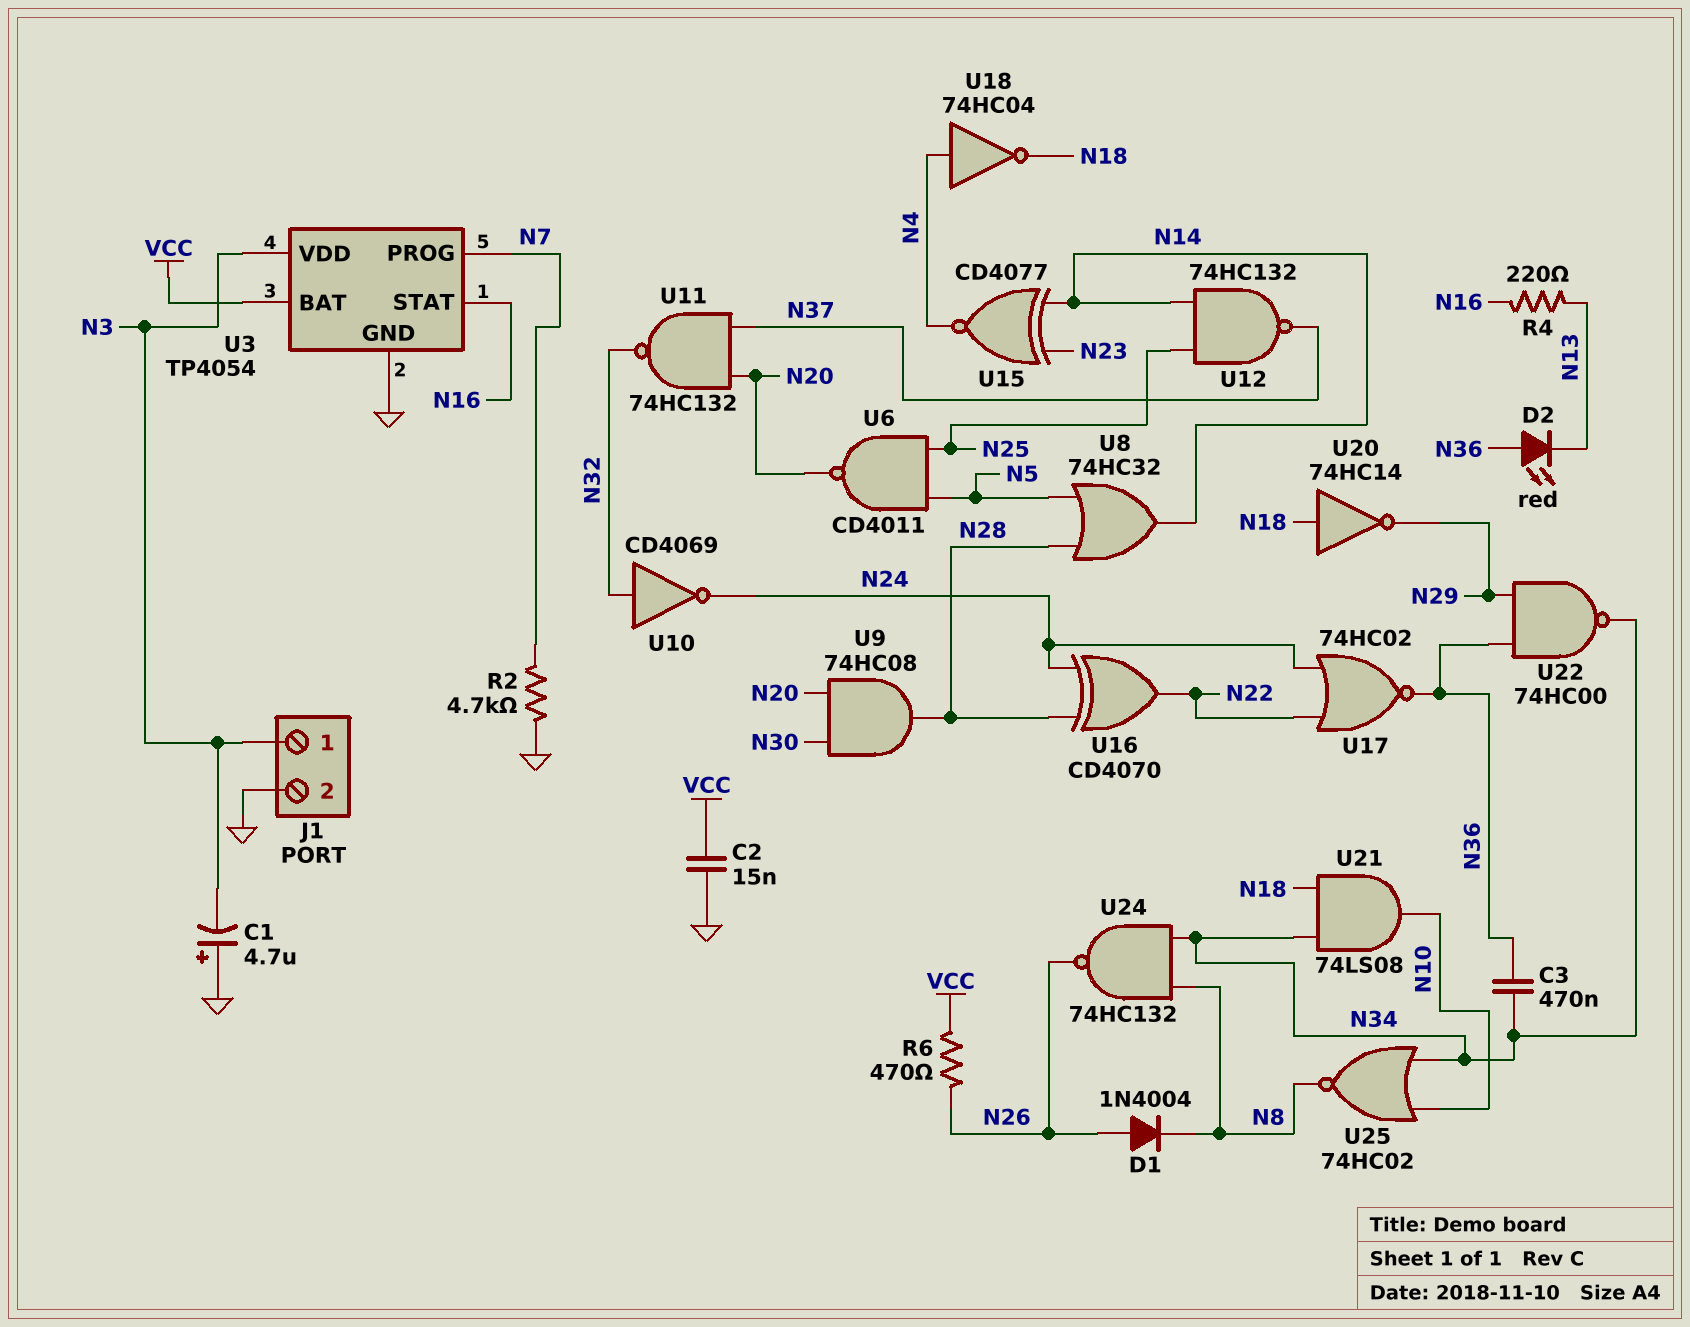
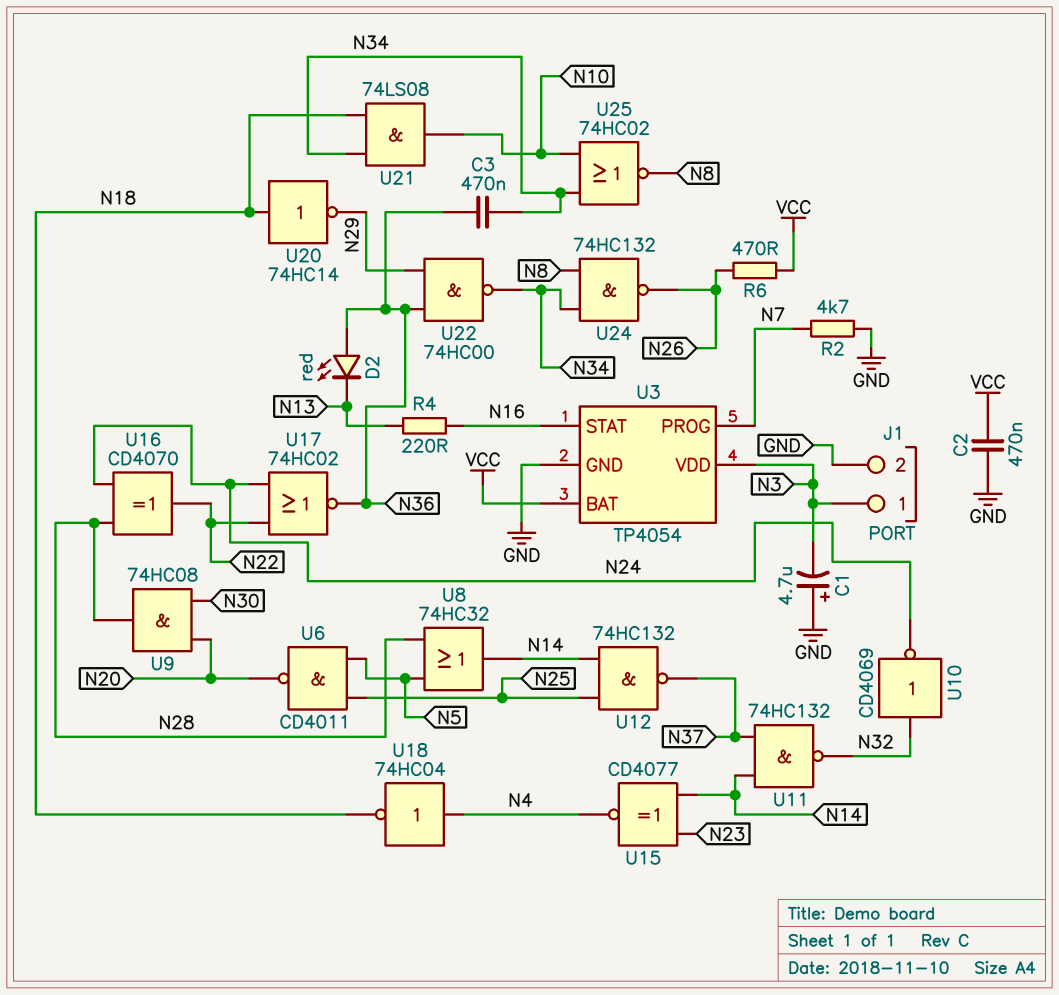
C2: 15nF (GND, VCC) -> 470nF (GND, VCC)
D1: diode 1N4004 (A N26, K N8) -> none
U11: NAND 74HC132 (in N20, in N37, out N32) -> NAND 74HC132 (in N14, in N37, out N32)

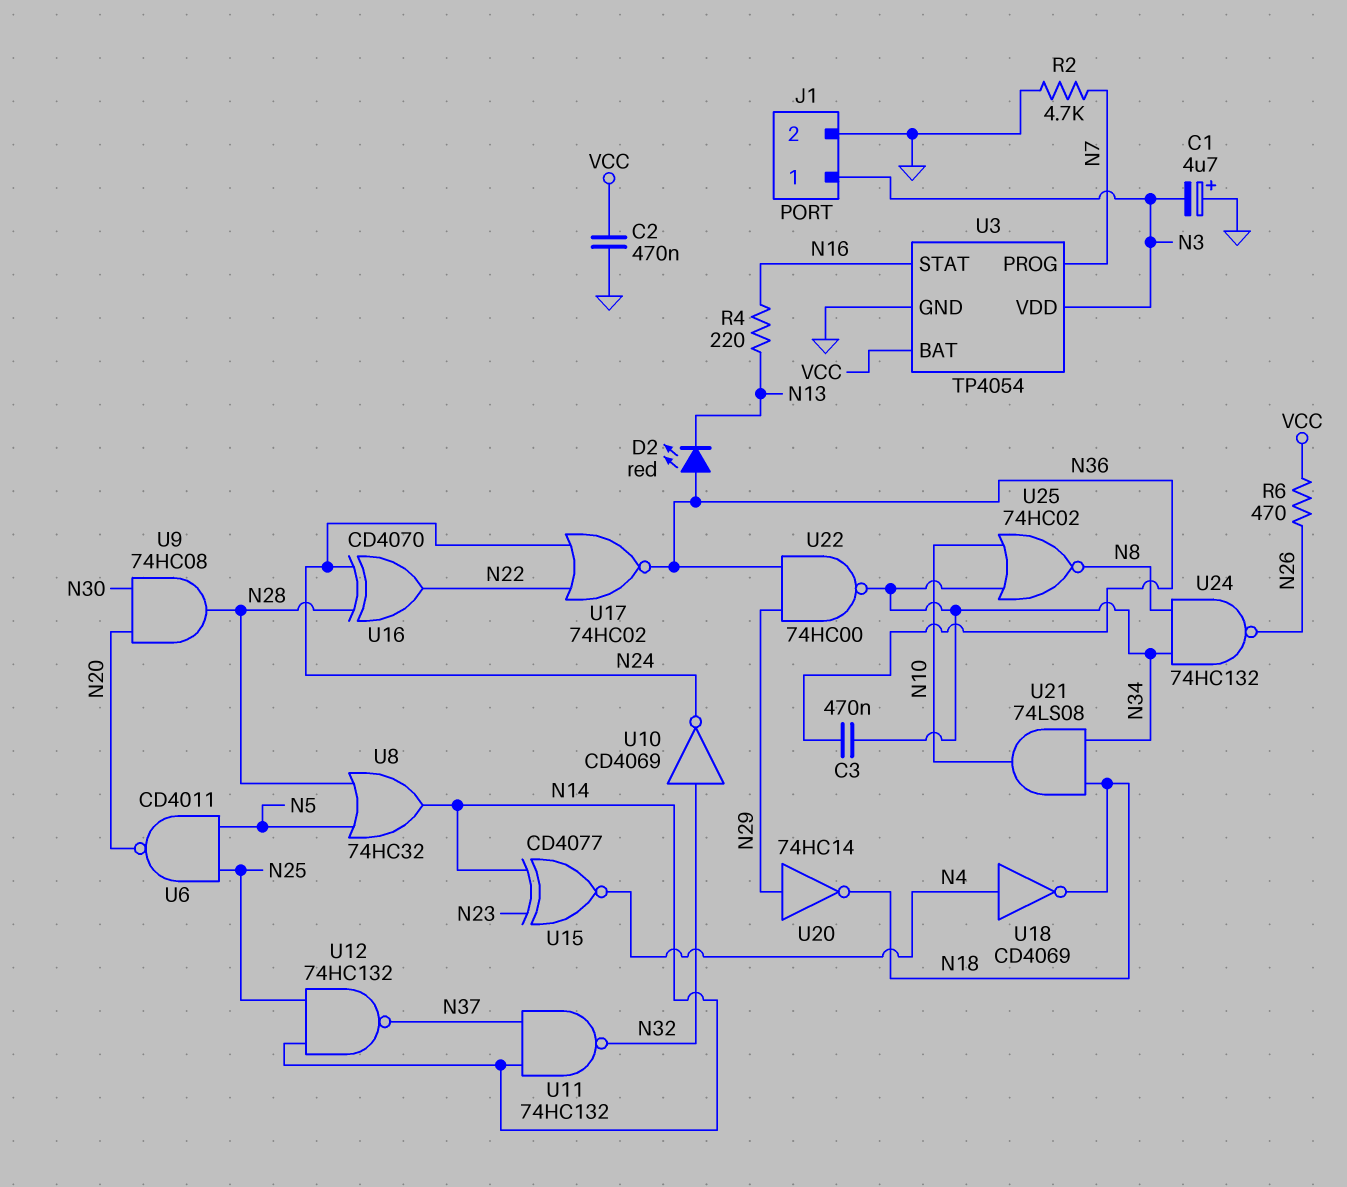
U18: NOT 74HC04 (in N4, out N18) -> NOT CD4069 (in N4, out N18)
U20: NOT 74HC14 (in N18, out N29) -> NOT 74HC14 (in N29, out N18)

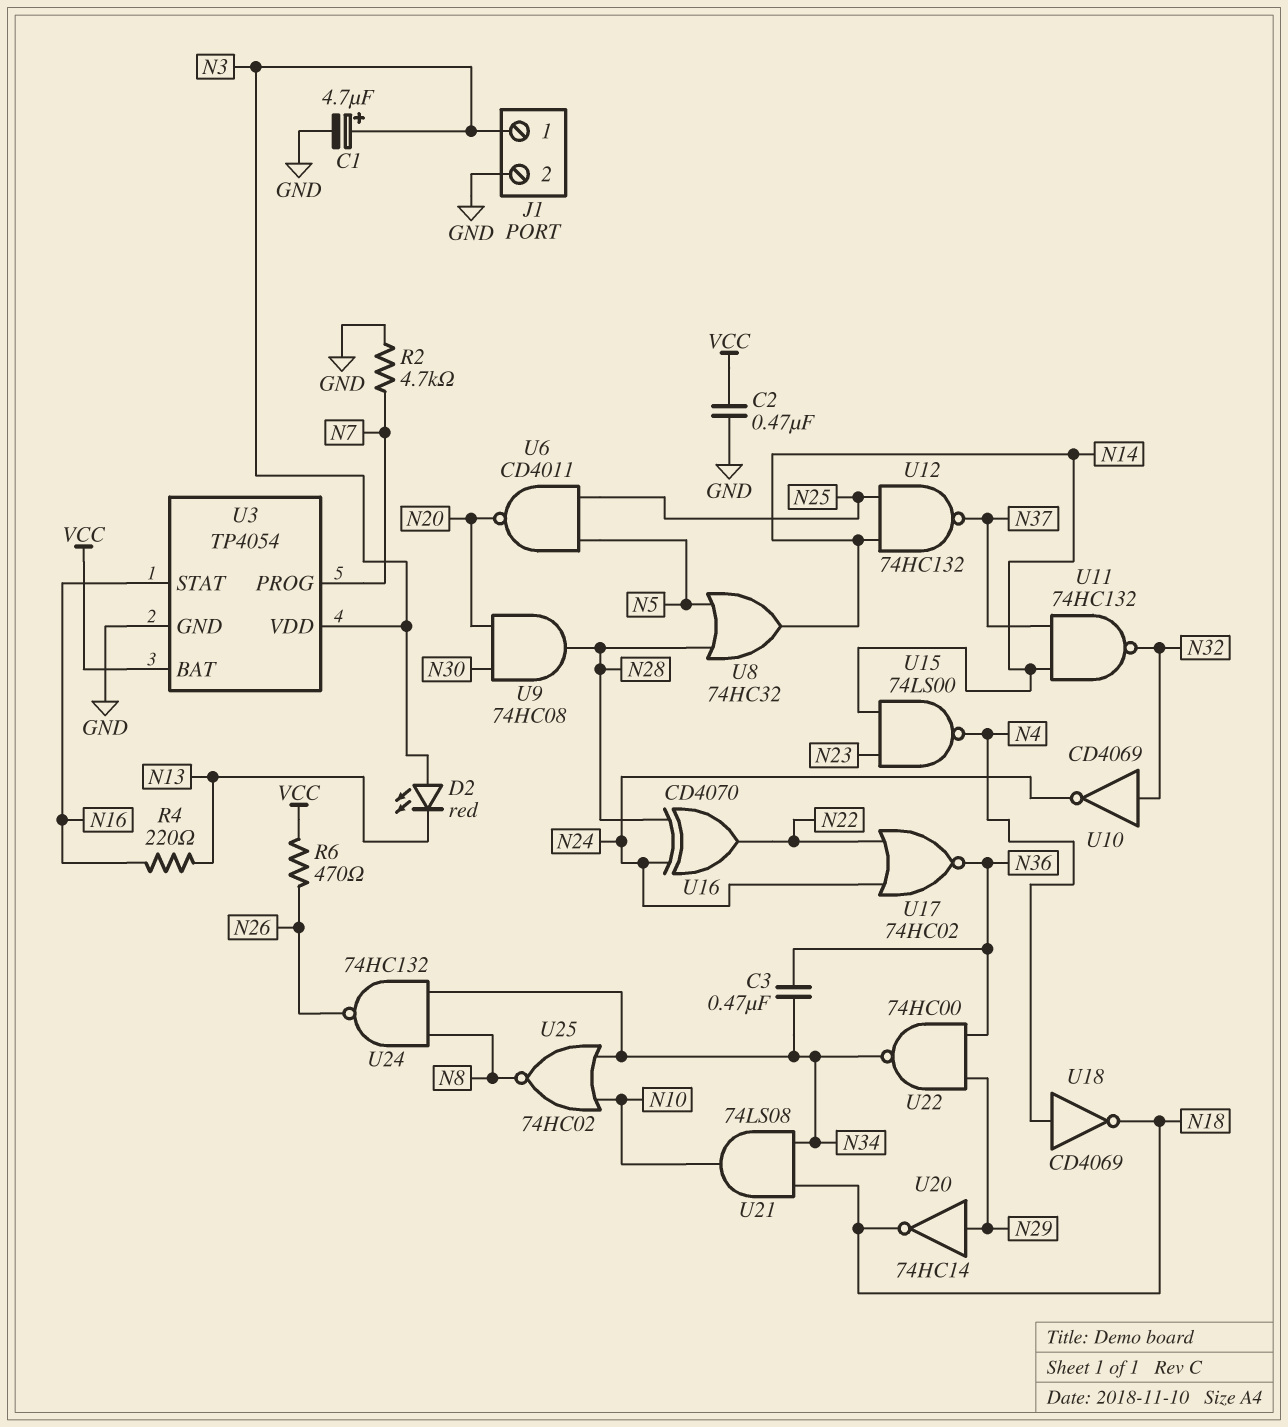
C1: 4.7uF (plus GND, minus N3) -> 4.7uF (plus N3, minus GND)
D2: LED red (A N36, K N13) -> LED red (A N3, K N13)
U15: XNOR CD4077 (in N14, in N23, out N4) -> NAND 74LS00 (in N14, in N23, out N4)

